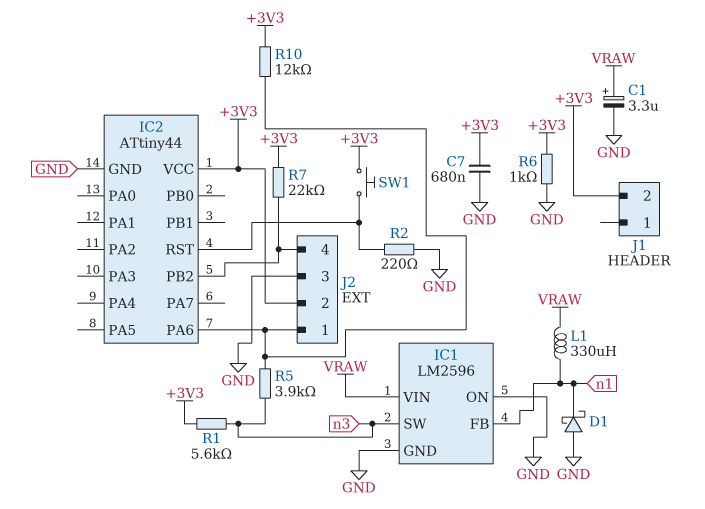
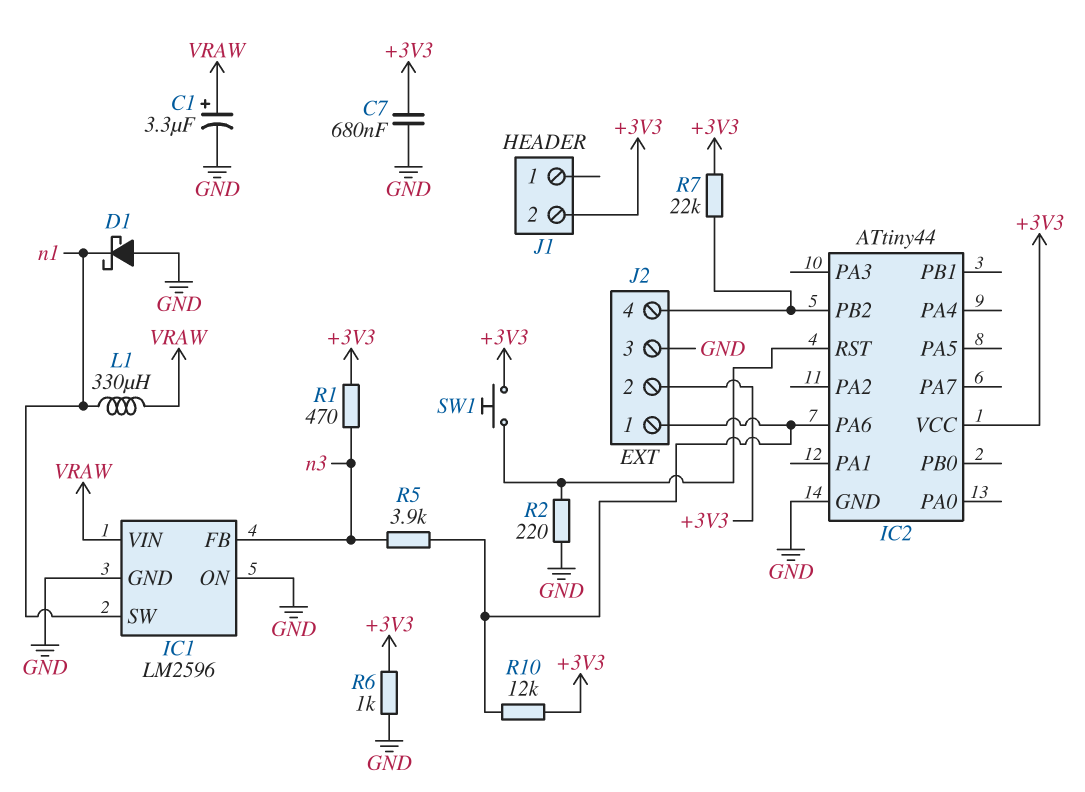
IC1 pin FB: n1 -> n3
IC1 pin SW: n3 -> n1
R1: 5.6k (+3V3, n3) -> 470 (+3V3, n3)

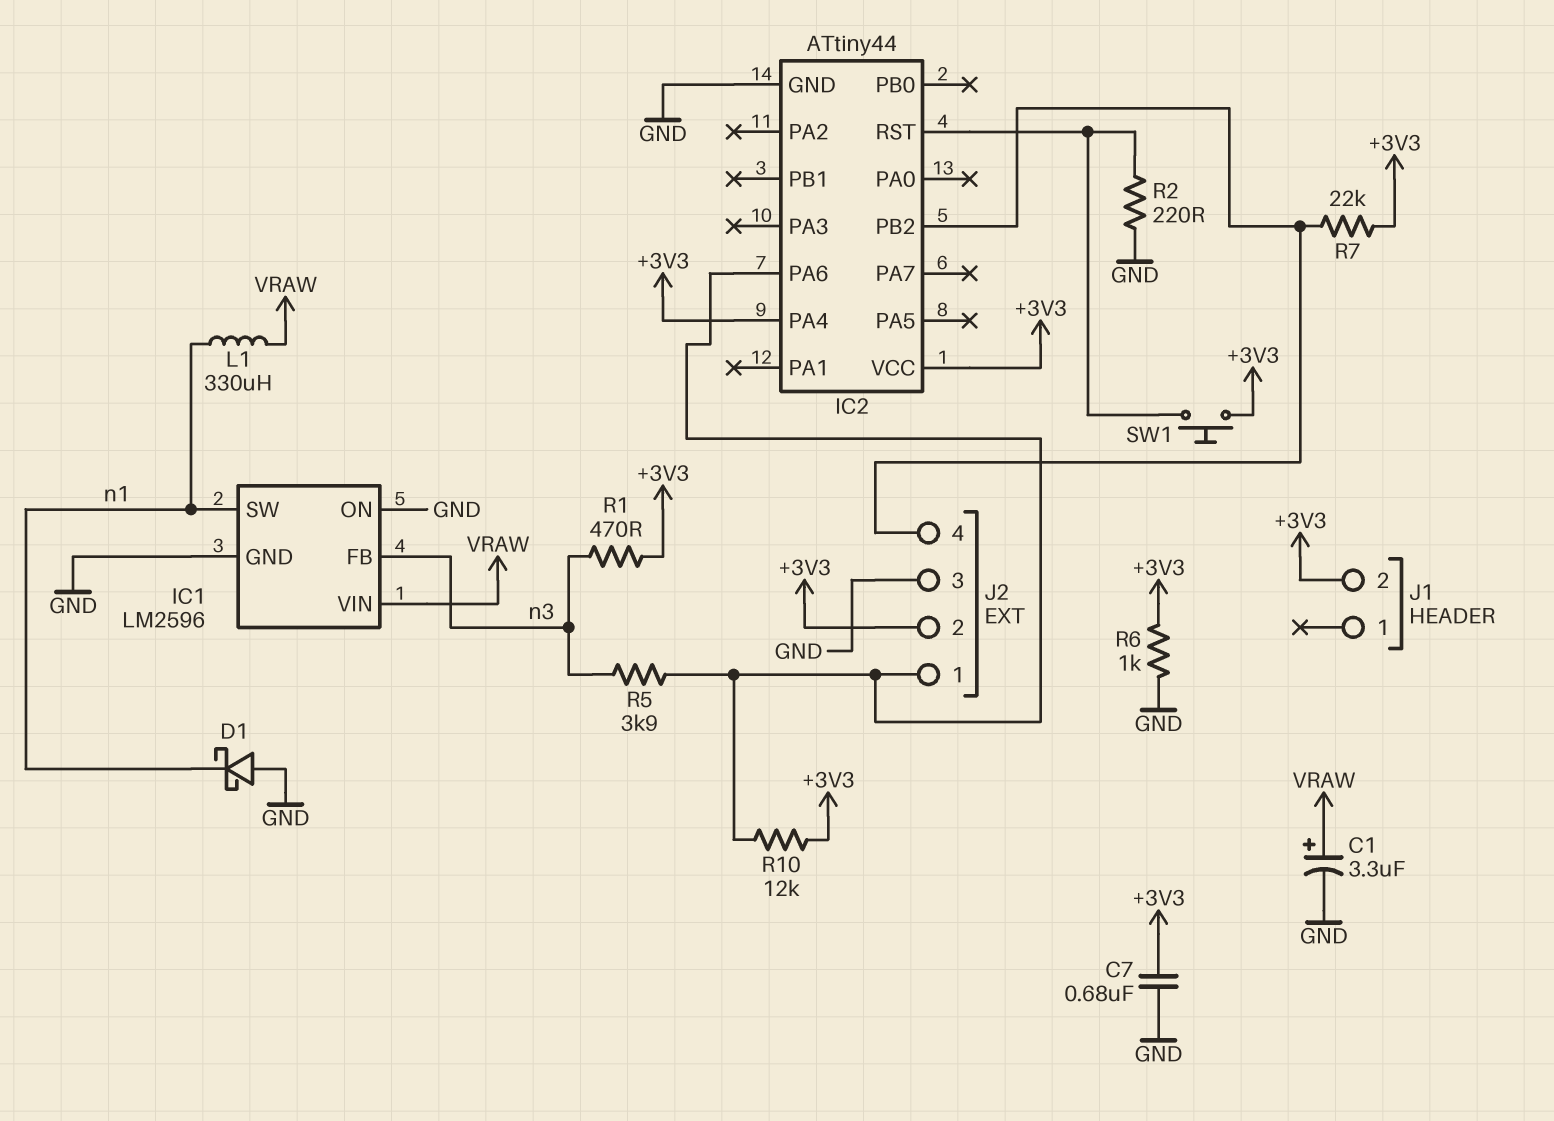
IC2 pin PA4: none -> +3V3

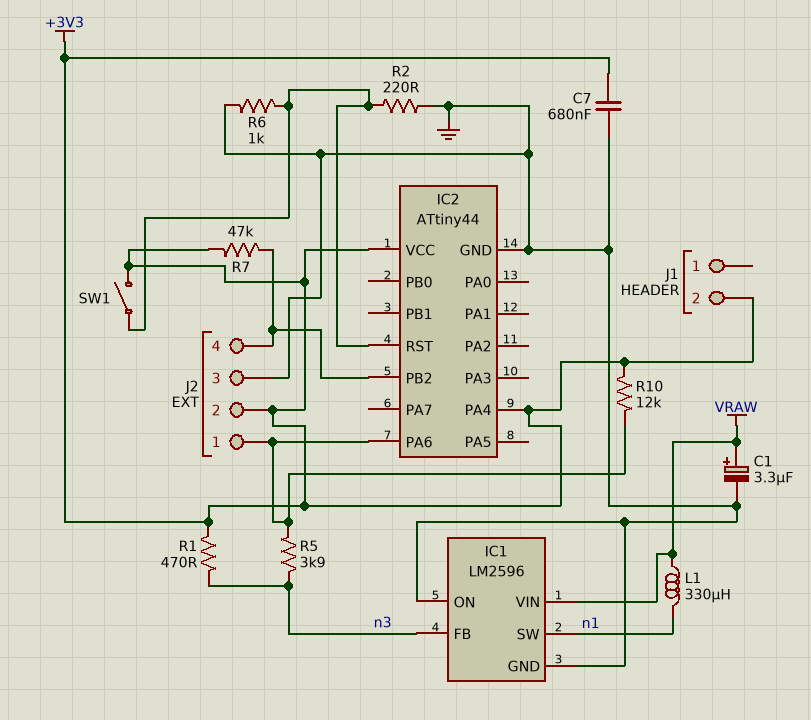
D1: schottky (A GND, K n1) -> none
R6: 1k (+3V3, GND) -> 1k (GND, IC2/RST)
R7: 22k (+3V3, IC2/PB2) -> 47k (+3V3, IC2/PB2)
SW1: button (+3V3, IC2/RST) -> switch (+3V3, IC2/RST)

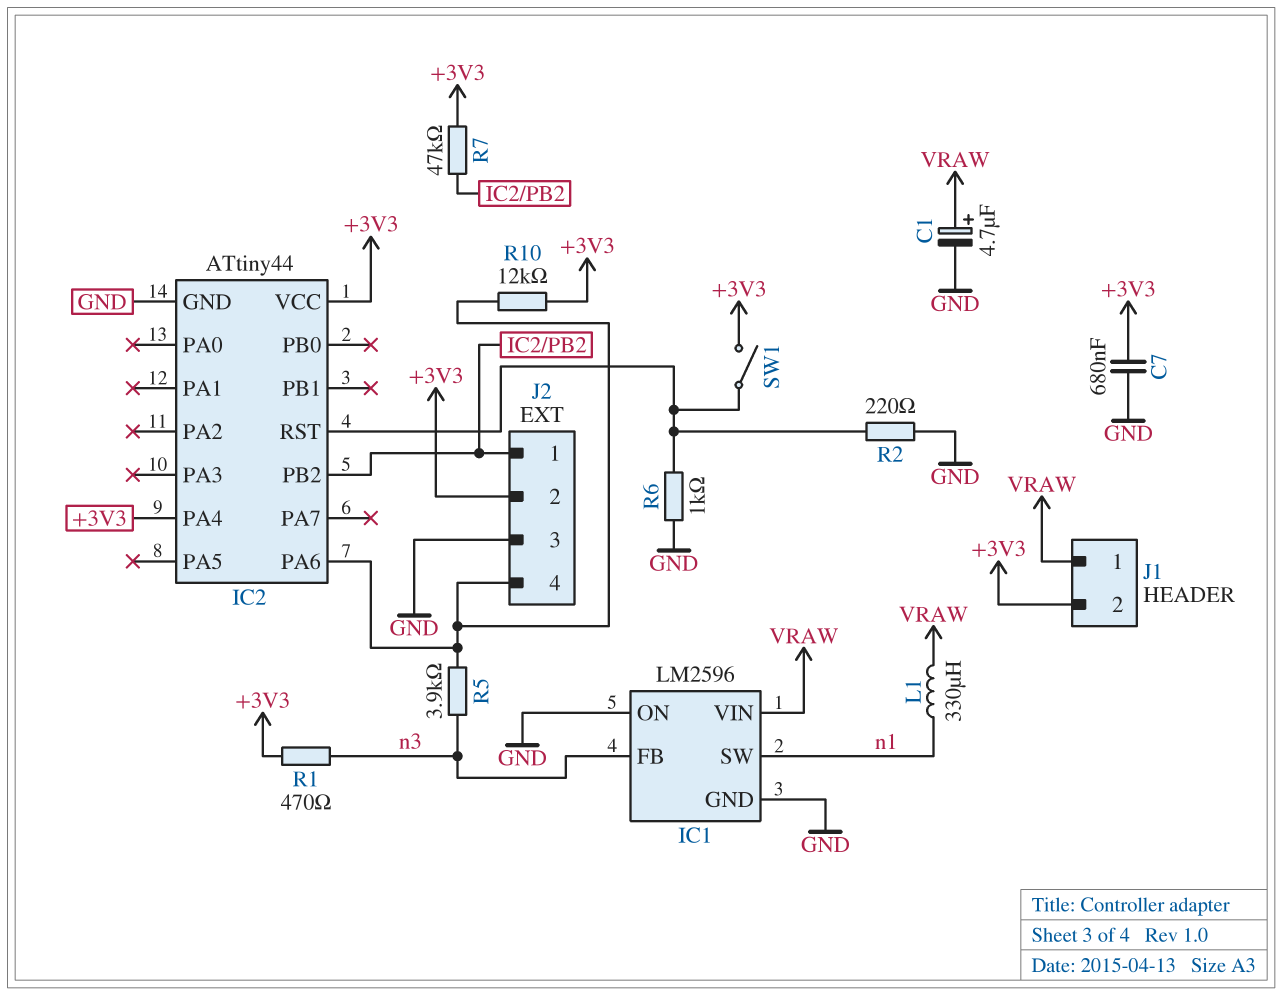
C1: 3.3uF (plus VRAW, minus GND) -> 4.7uF (plus VRAW, minus GND)
J1 pin 1: none -> VRAW
J2 pin 1: IC2/PA6 -> IC2/PB2
J2 pin 4: IC2/PB2 -> IC2/PA6

